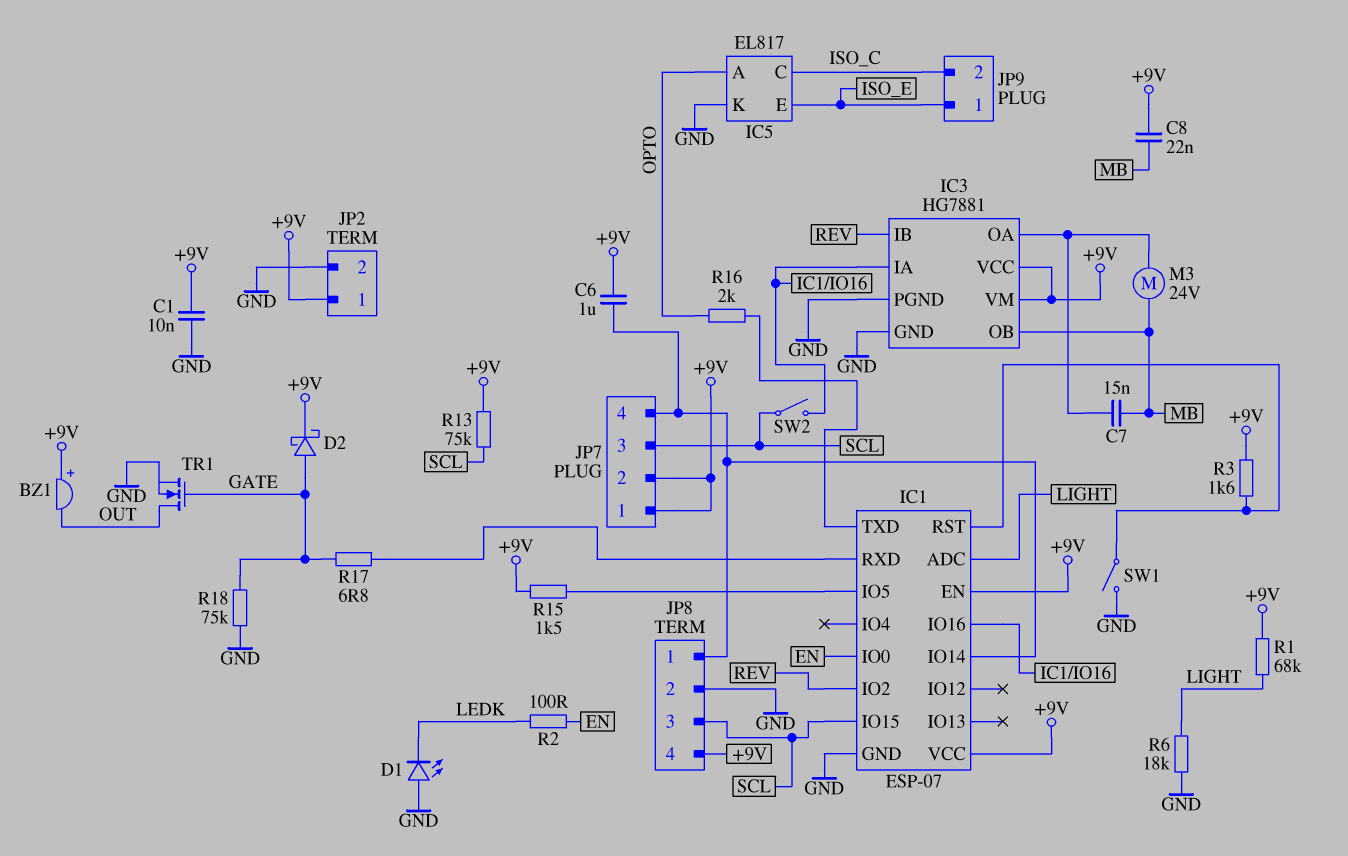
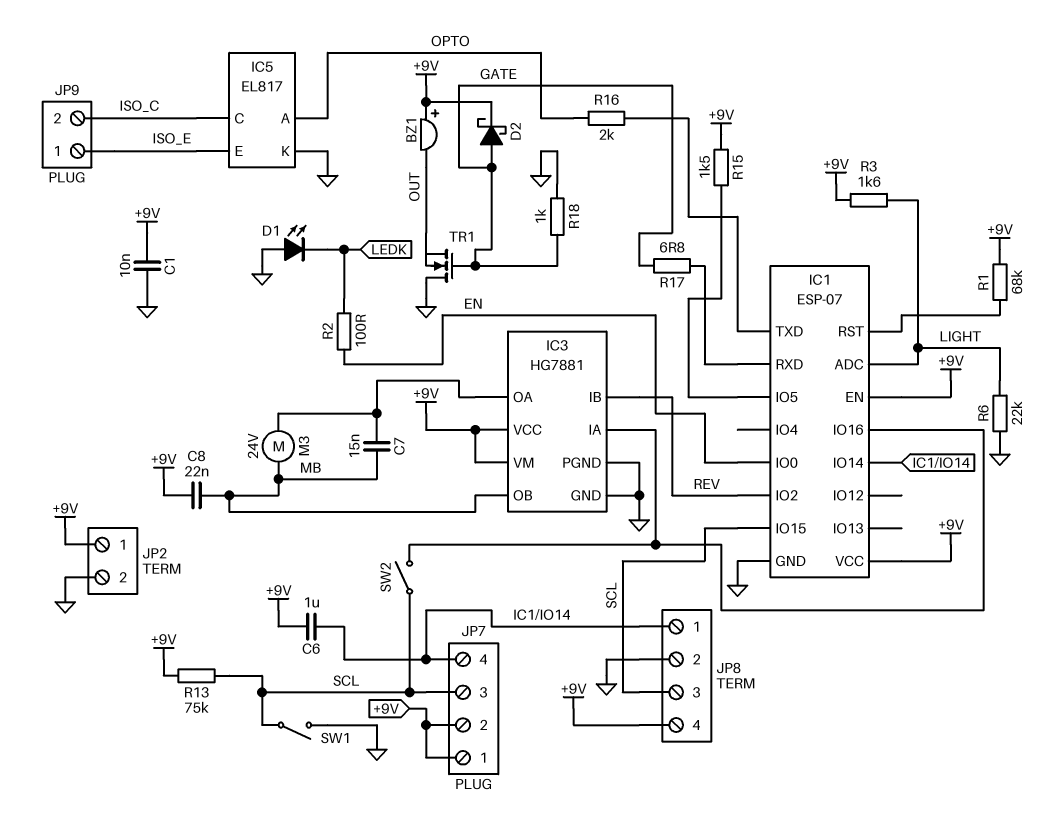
R1: 68k (+9V, LIGHT) -> 68k (+9V, IC1/RST)
R3: 1.6k (+9V, IC1/RST) -> 1.6k (+9V, LIGHT)
R6: 18k (GND, LIGHT) -> 22k (GND, LIGHT)
R18: 75k (GATE, GND) -> 1k (GATE, GND)
SW1: switch (GND, IC1/RST) -> switch (GND, SCL)
TR1: NMOS (G GATE, D OUT, S GND) -> NMOS (G GATE, D GND, S OUT)

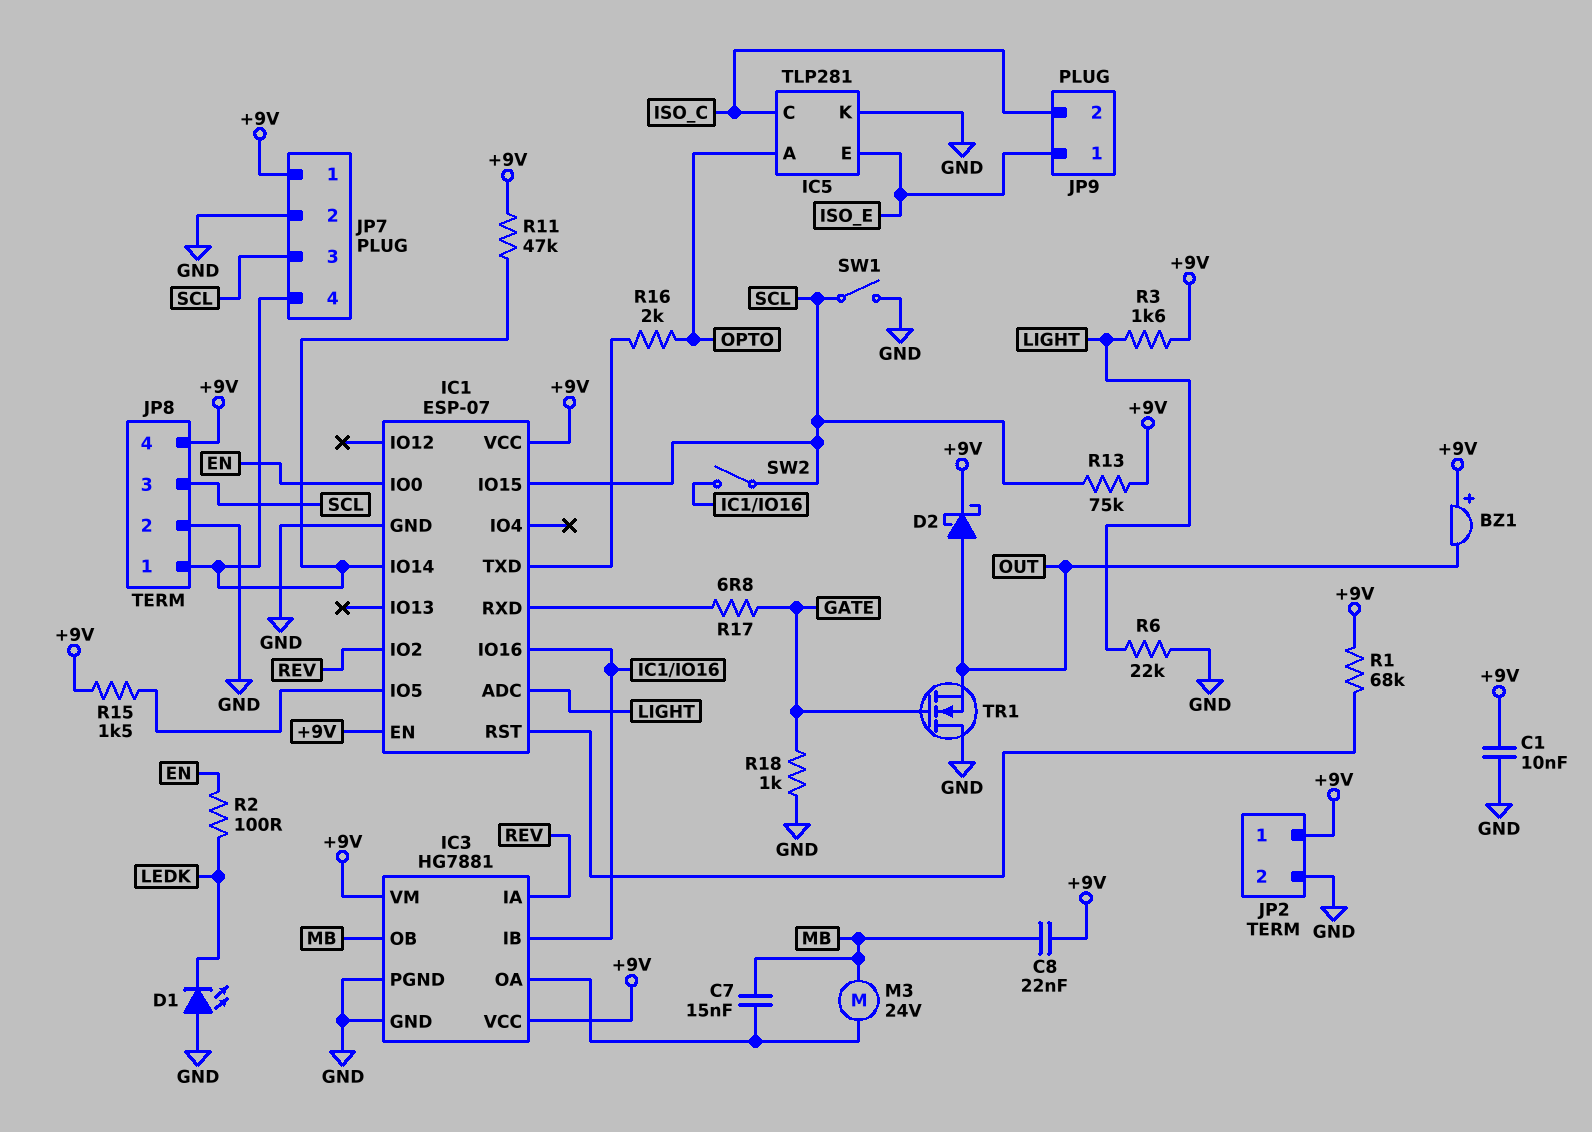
C6: 1uF (+9V, IC1/IO14) -> none
D2: schottky (A GATE, K +9V) -> schottky (A OUT, K +9V)
IC3 pin IA: IC1/IO16 -> REV
IC3 pin IB: REV -> IC1/IO16
IC5: EL817 -> TLP281
JP7 pin 2: +9V -> GND
R11: none -> 47k (+9V, IC1/IO14)

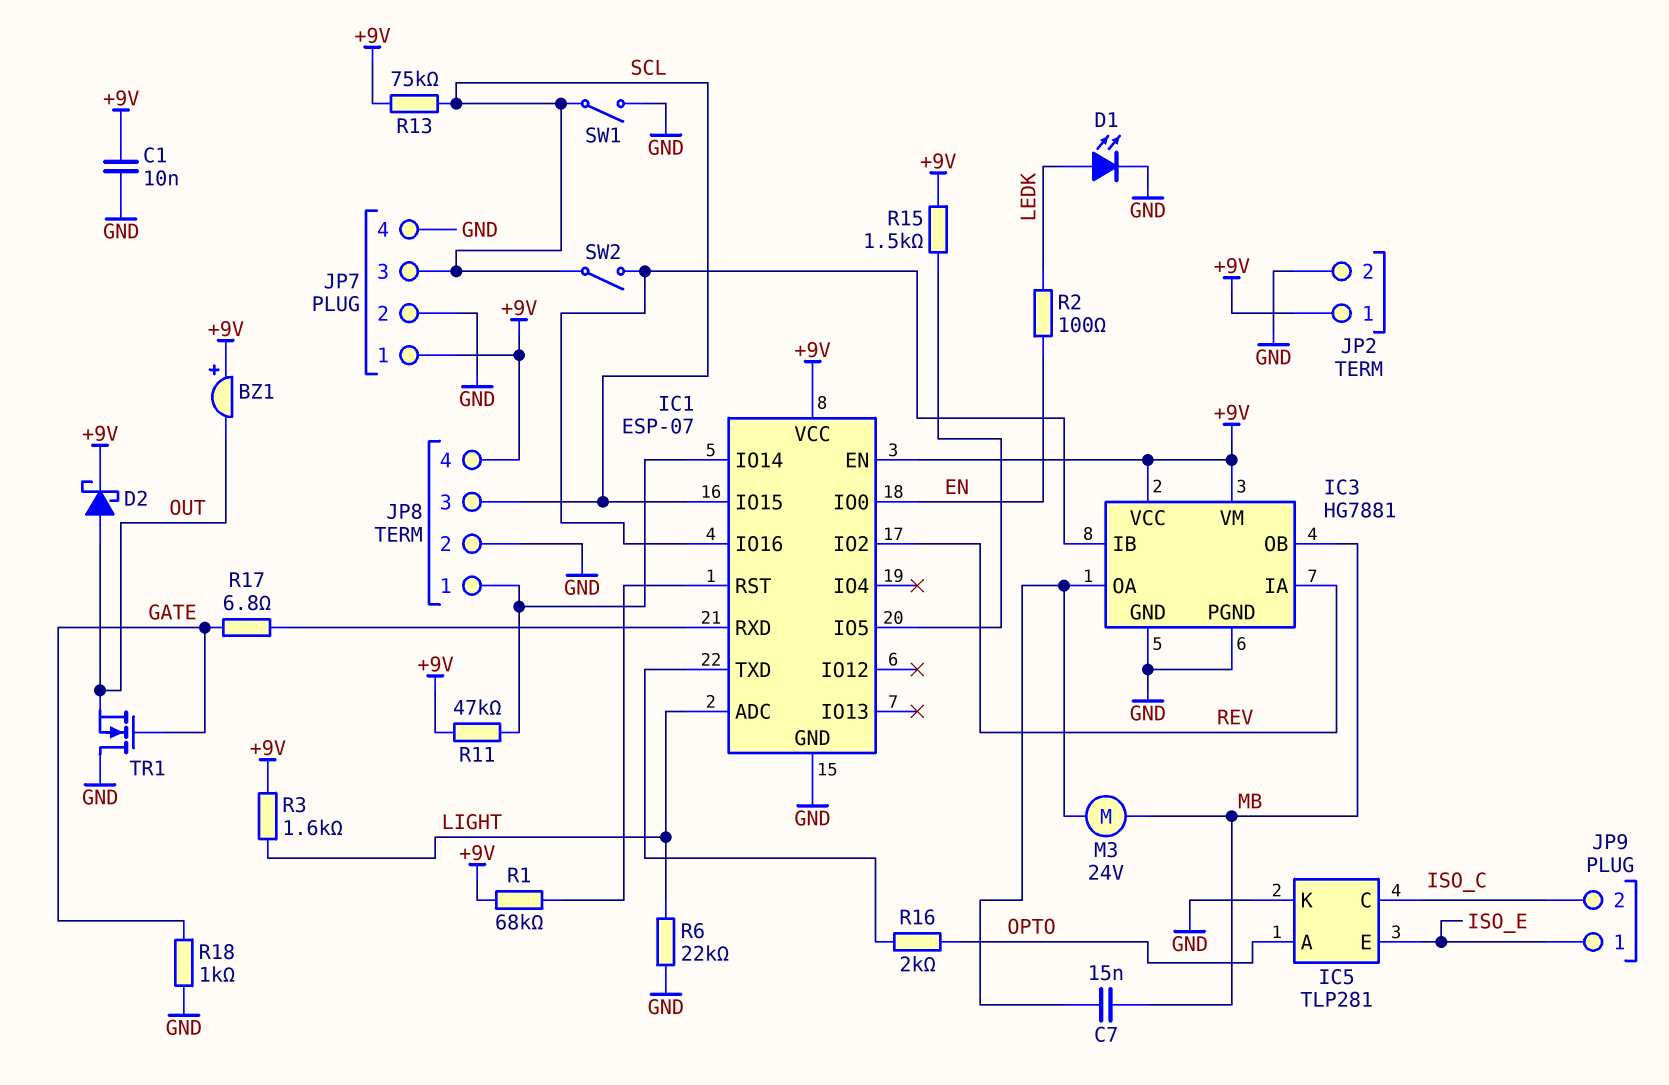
C8: 22nF (+9V, MB) -> none
D1: LED (A GND, K LEDK) -> LED (A LEDK, K GND)
JP7 pin 4: IC1/IO14 -> GND

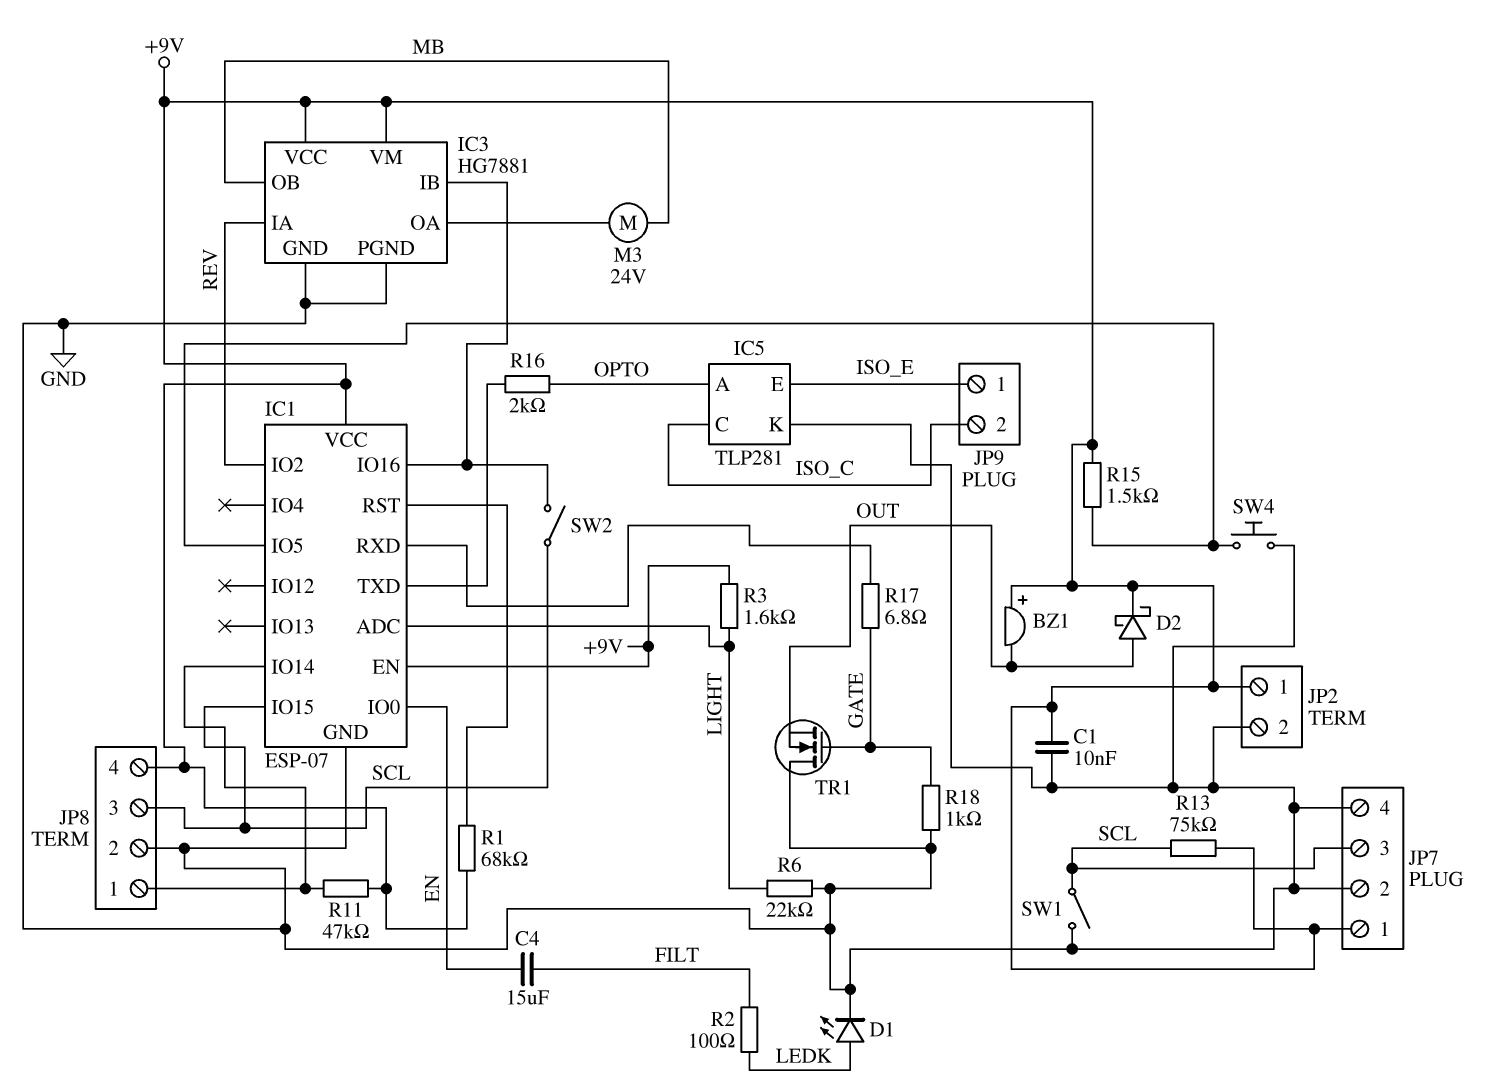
C4: none -> 15uF (EN, FILT)
C7: 15nF (IC3/OA, MB) -> none
R2: 100 (EN, LEDK) -> 100 (FILT, LEDK)
SW4: none -> button (GND, IC1/IO5)

